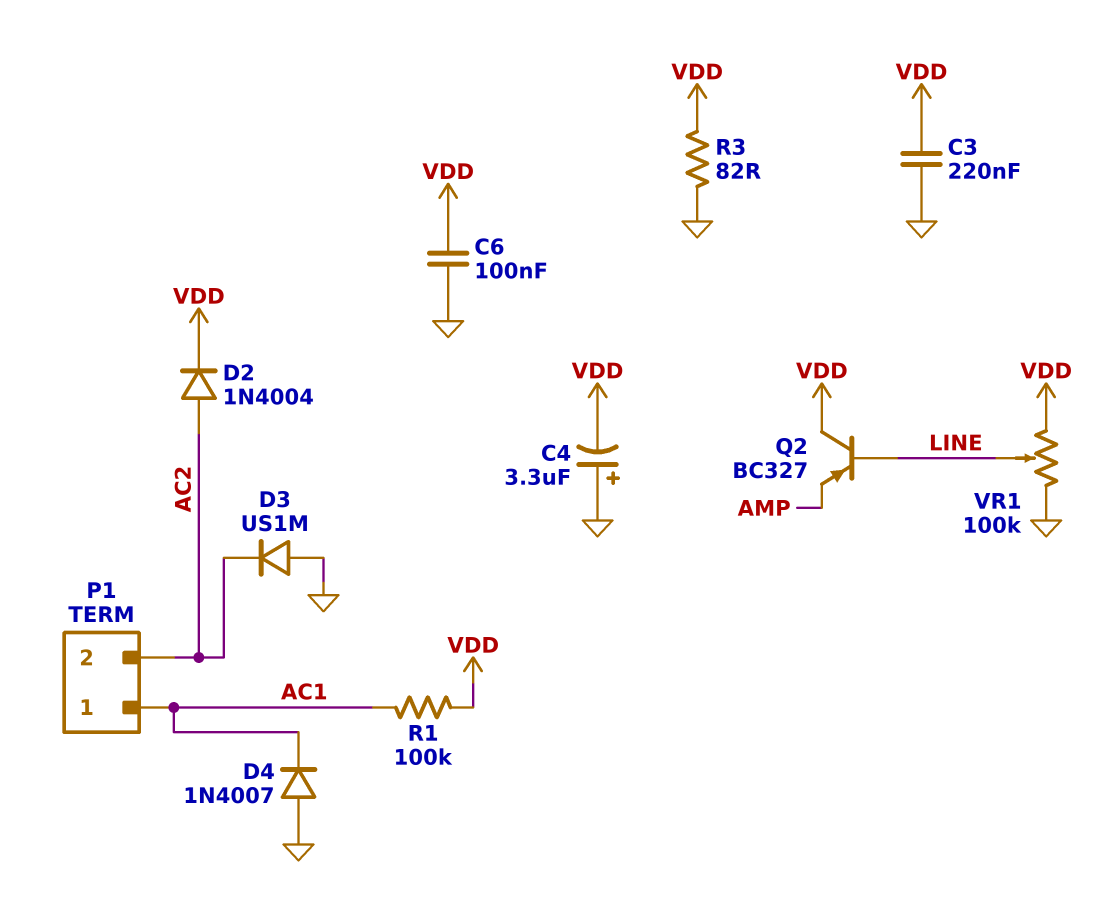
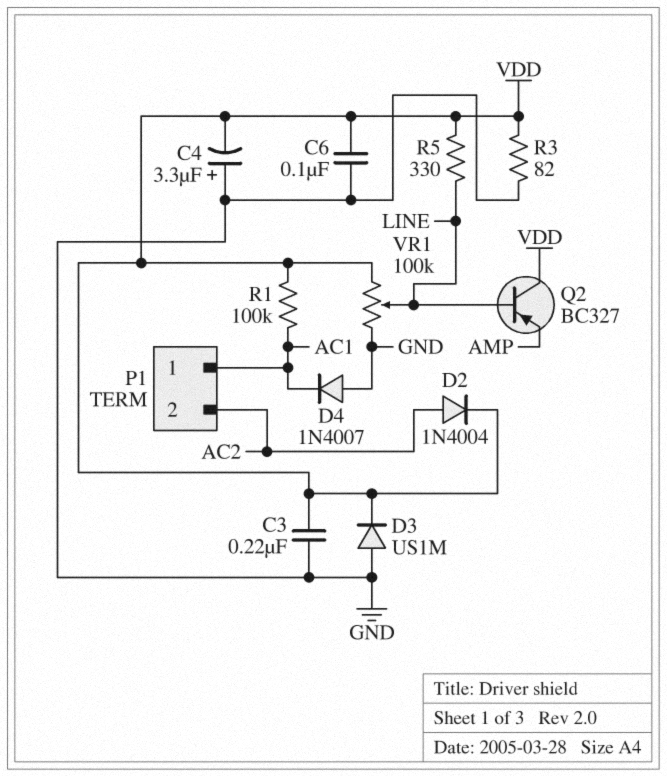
D3: diode US1M (A GND, K AC2) -> diode US1M (A GND, K VDD)
R5: none -> 330 (LINE, VDD)

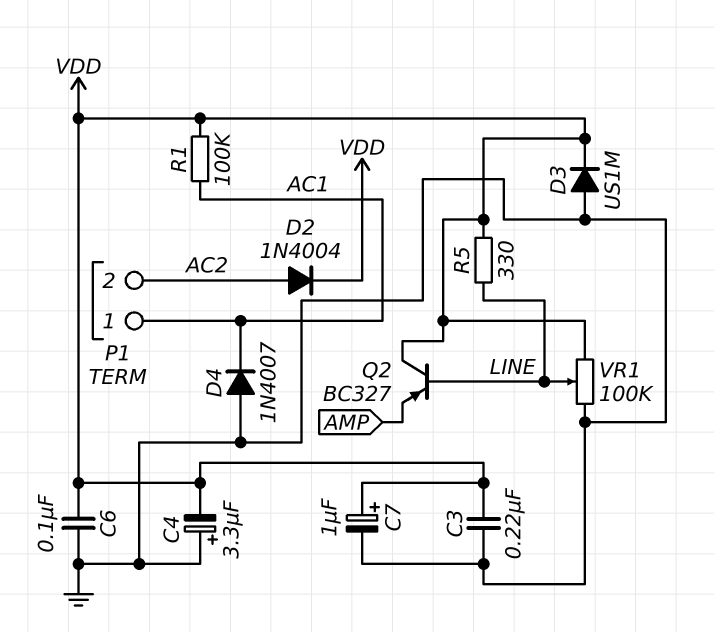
C7: none -> 1uF (plus VDD, minus GND)
R3: 82 (GND, VDD) -> none

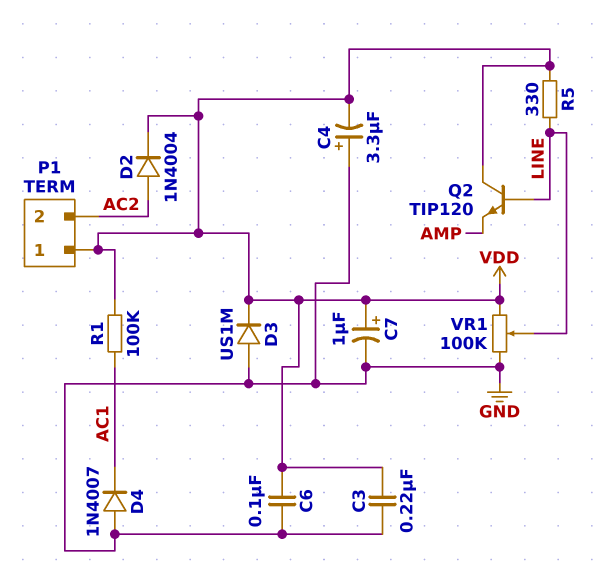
P1 pin 1: AC1 -> VDD
Q2: PNP BC327 (B LINE, C VDD, E AMP) -> NPN TIP120 (B LINE, C VDD, E AMP)

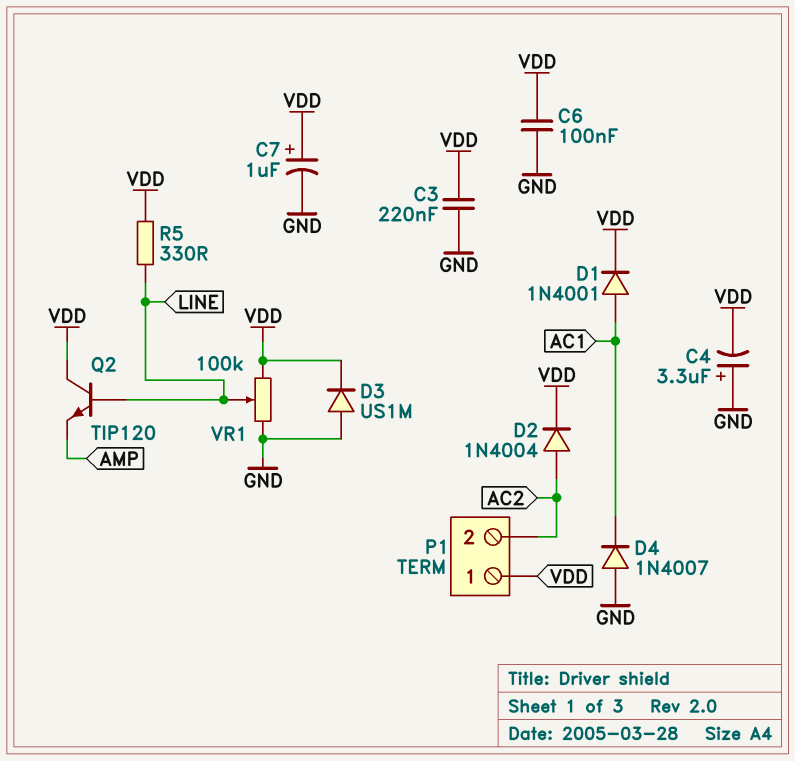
D1: none -> diode 1N4001 (A AC1, K VDD)
R1: 100k (AC1, VDD) -> none

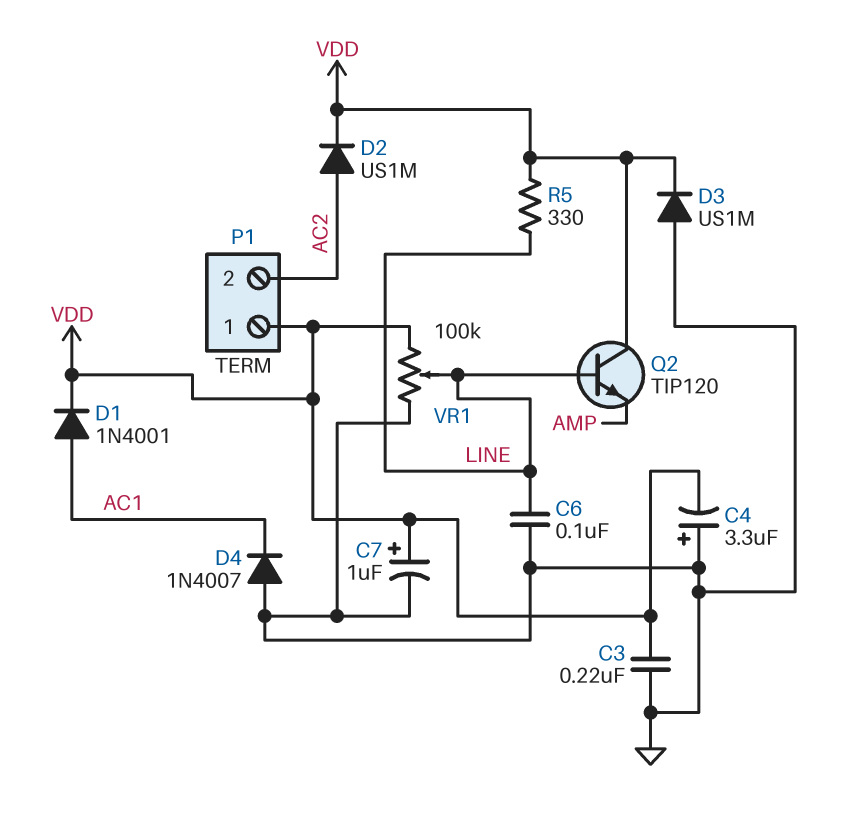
C6: 100nF (GND, VDD) -> 100nF (GND, LINE)
D2: diode 1N4004 (A AC2, K VDD) -> diode US1M (A AC2, K VDD)

